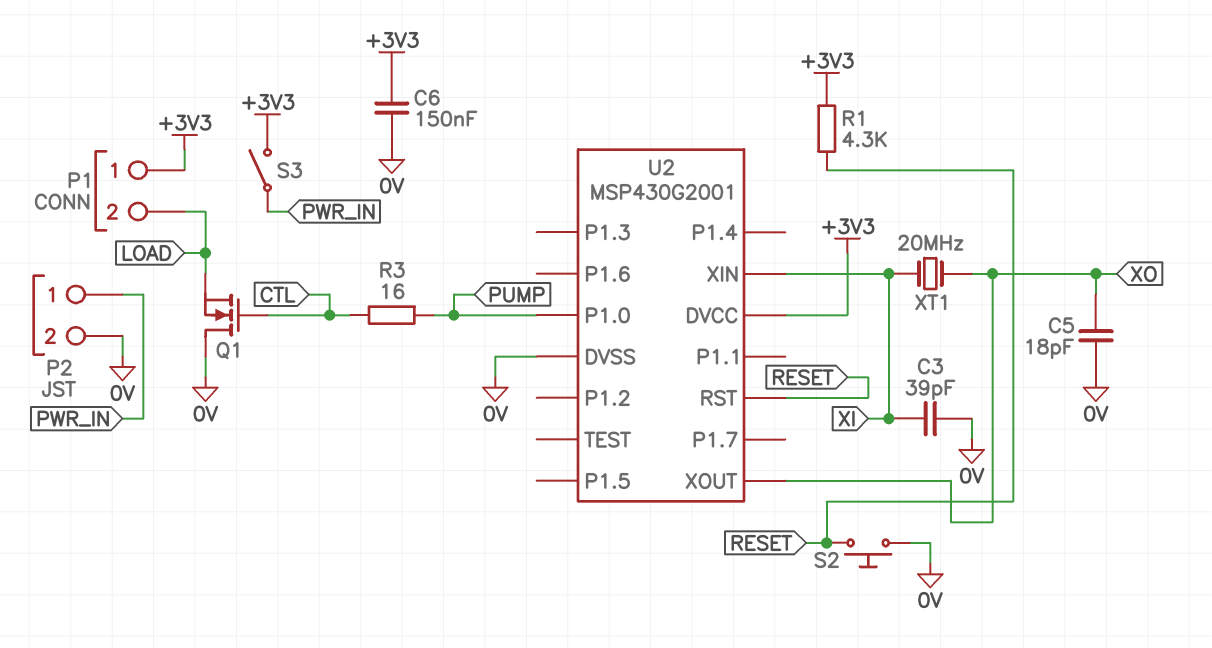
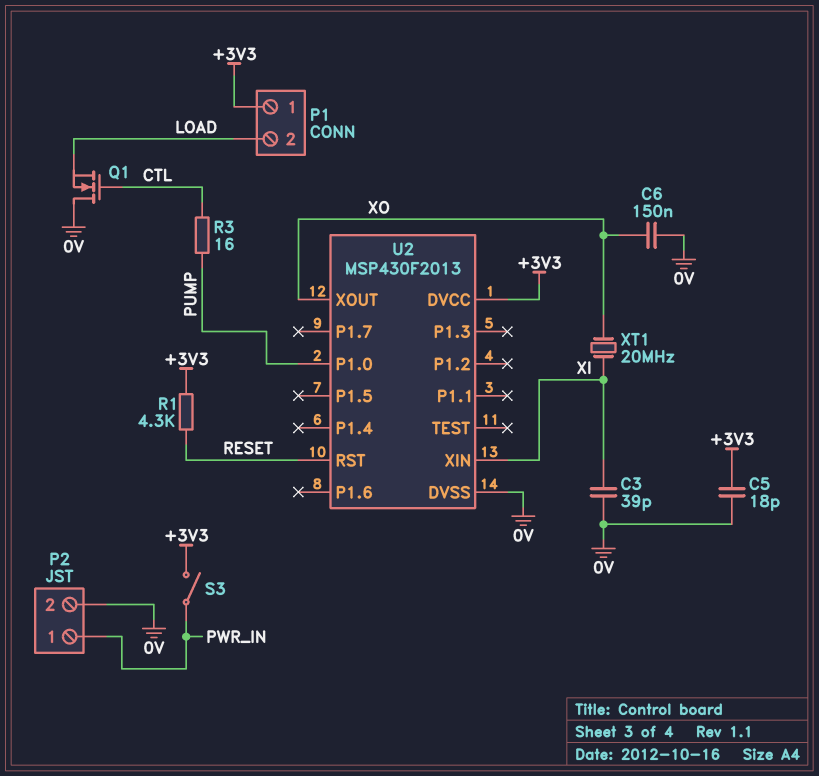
C5: 18pF (0V, XO) -> 18pF (+3V3, 0V)
C6: 150nF (+3V3, 0V) -> 150nF (0V, XO)
S2: button (0V, RESET) -> none
U2: MSP430G2001 -> MSP430F2013

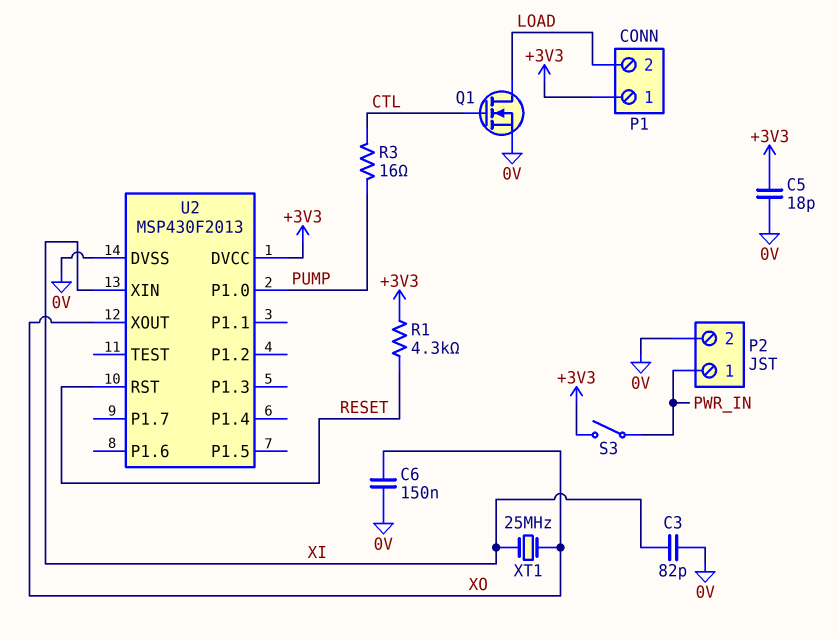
C3: 39pF (0V, XI) -> 82pF (0V, XI)
Q1: NMOS (G CTL, D 0V, S LOAD) -> NMOS (G CTL, D LOAD, S 0V)
XT1: 20MHz (XI, XO) -> 25MHz (XI, XO)

